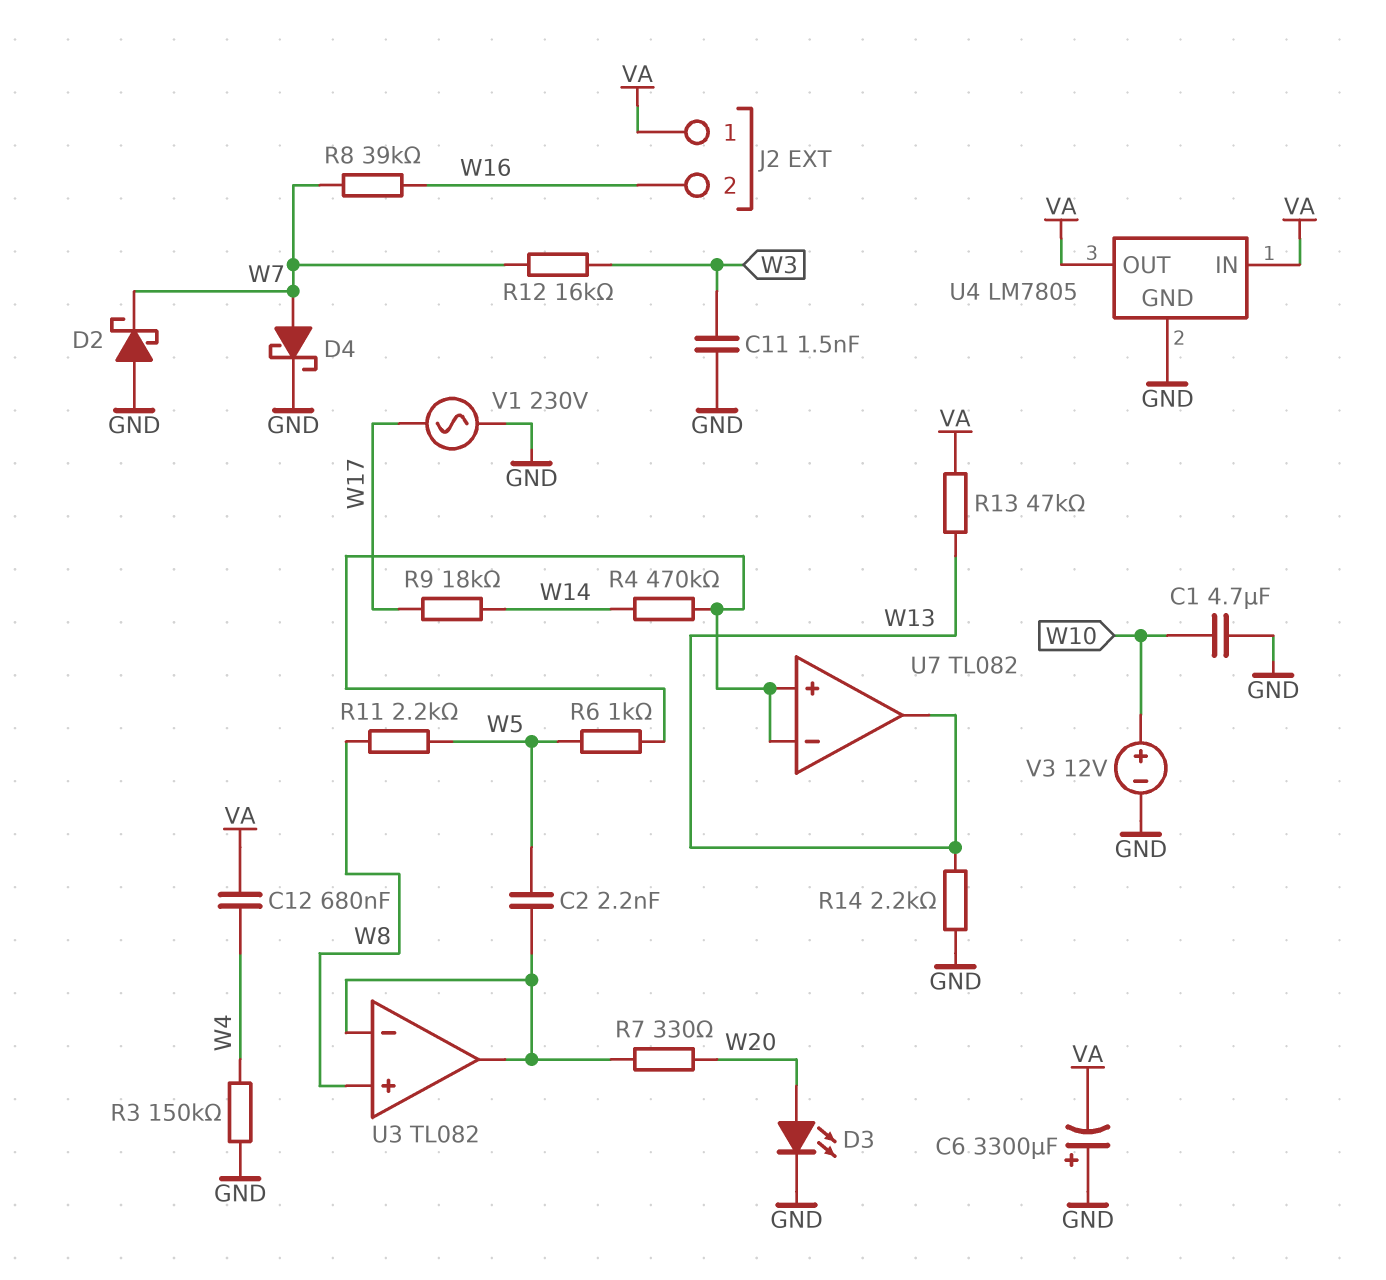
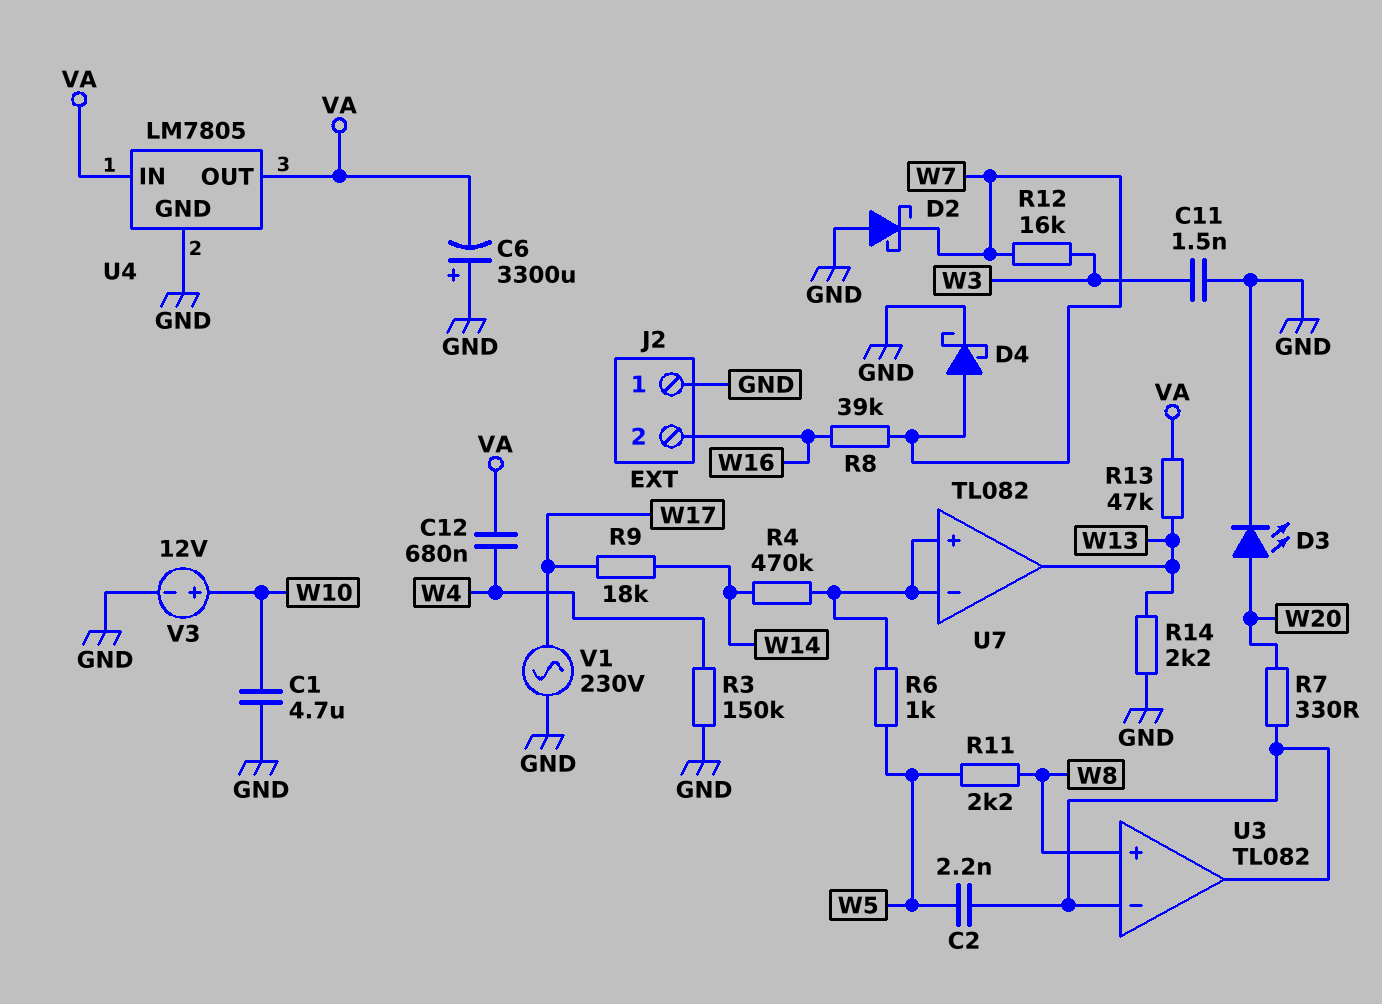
J2 pin 1: VA -> GND

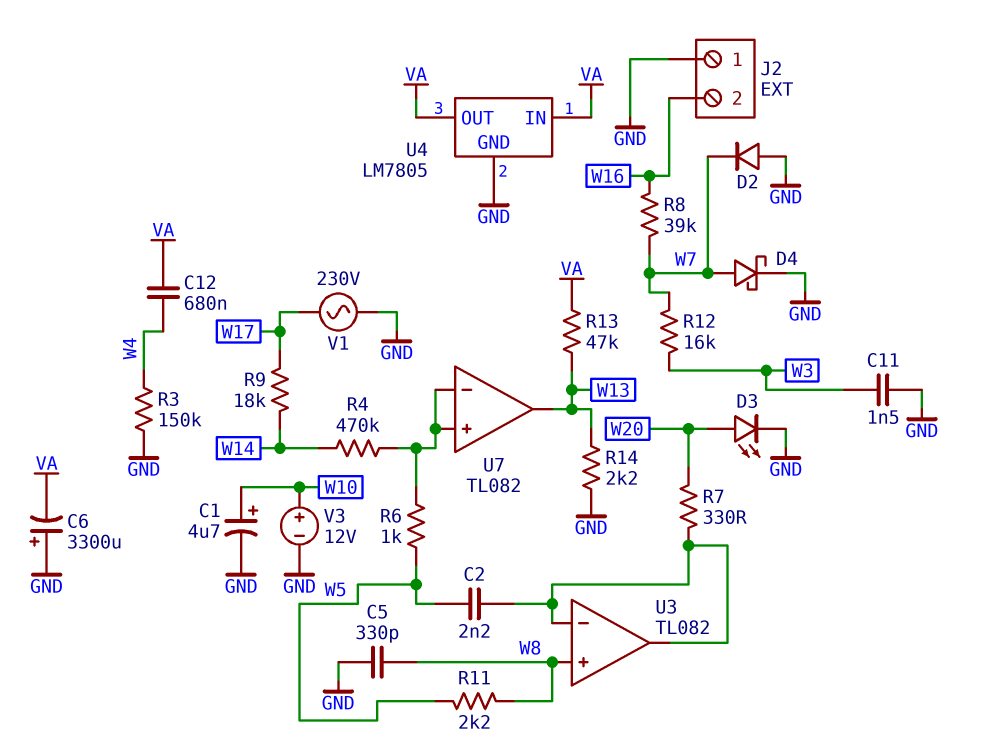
C1: 4.7uF (GND, W10) -> 4.7uF (plus W10, minus GND)
C5: none -> 330pF (GND, W8)
D2: schottky (A GND, K W7) -> diode (A GND, K W7)

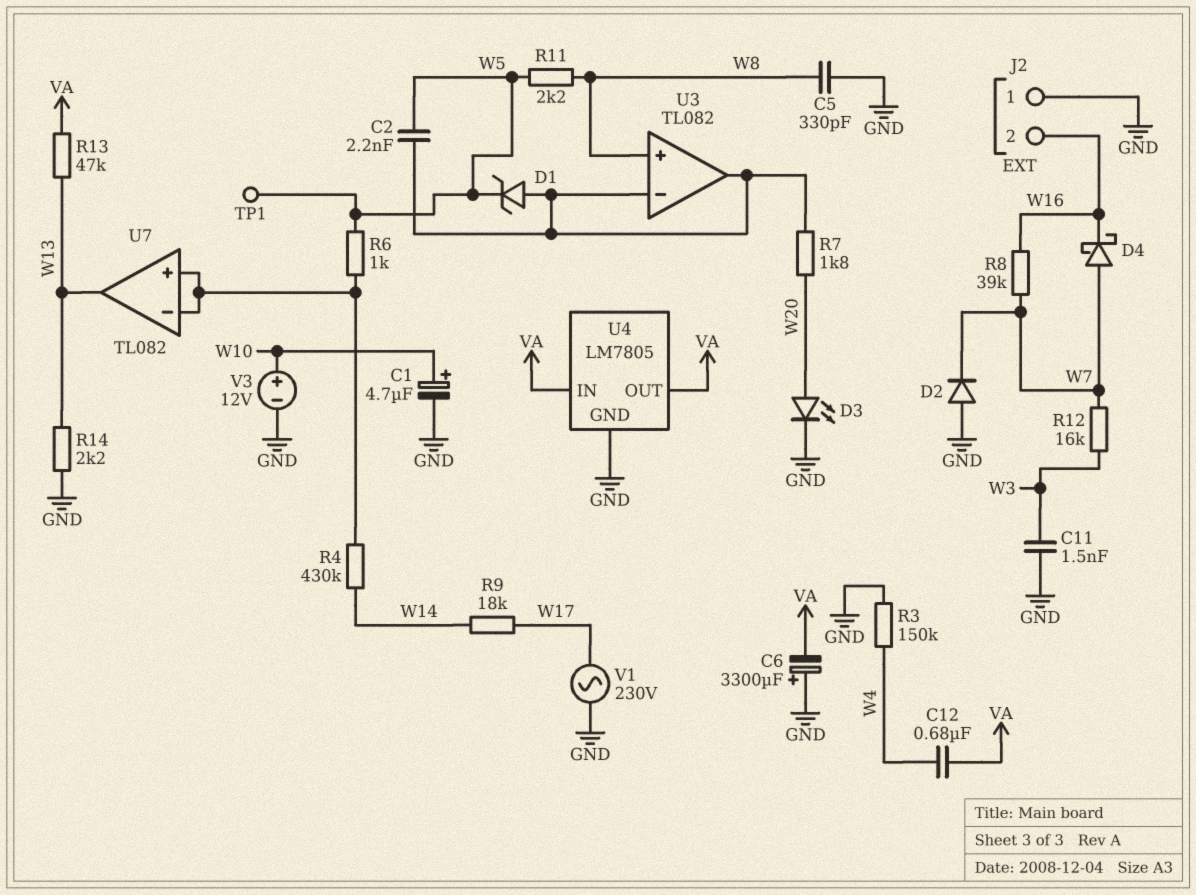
D1: none -> zener (A U3/in-, K W5)
D4: schottky (A W7, K GND) -> schottky (A W7, K W16)
R4: 470k (U7/in+, W14) -> 430k (U7/in+, W14)
R7: 330 (U3/in-, W20) -> 1.8k (U3/in-, W20)
TP1: none -> test point (W5)

